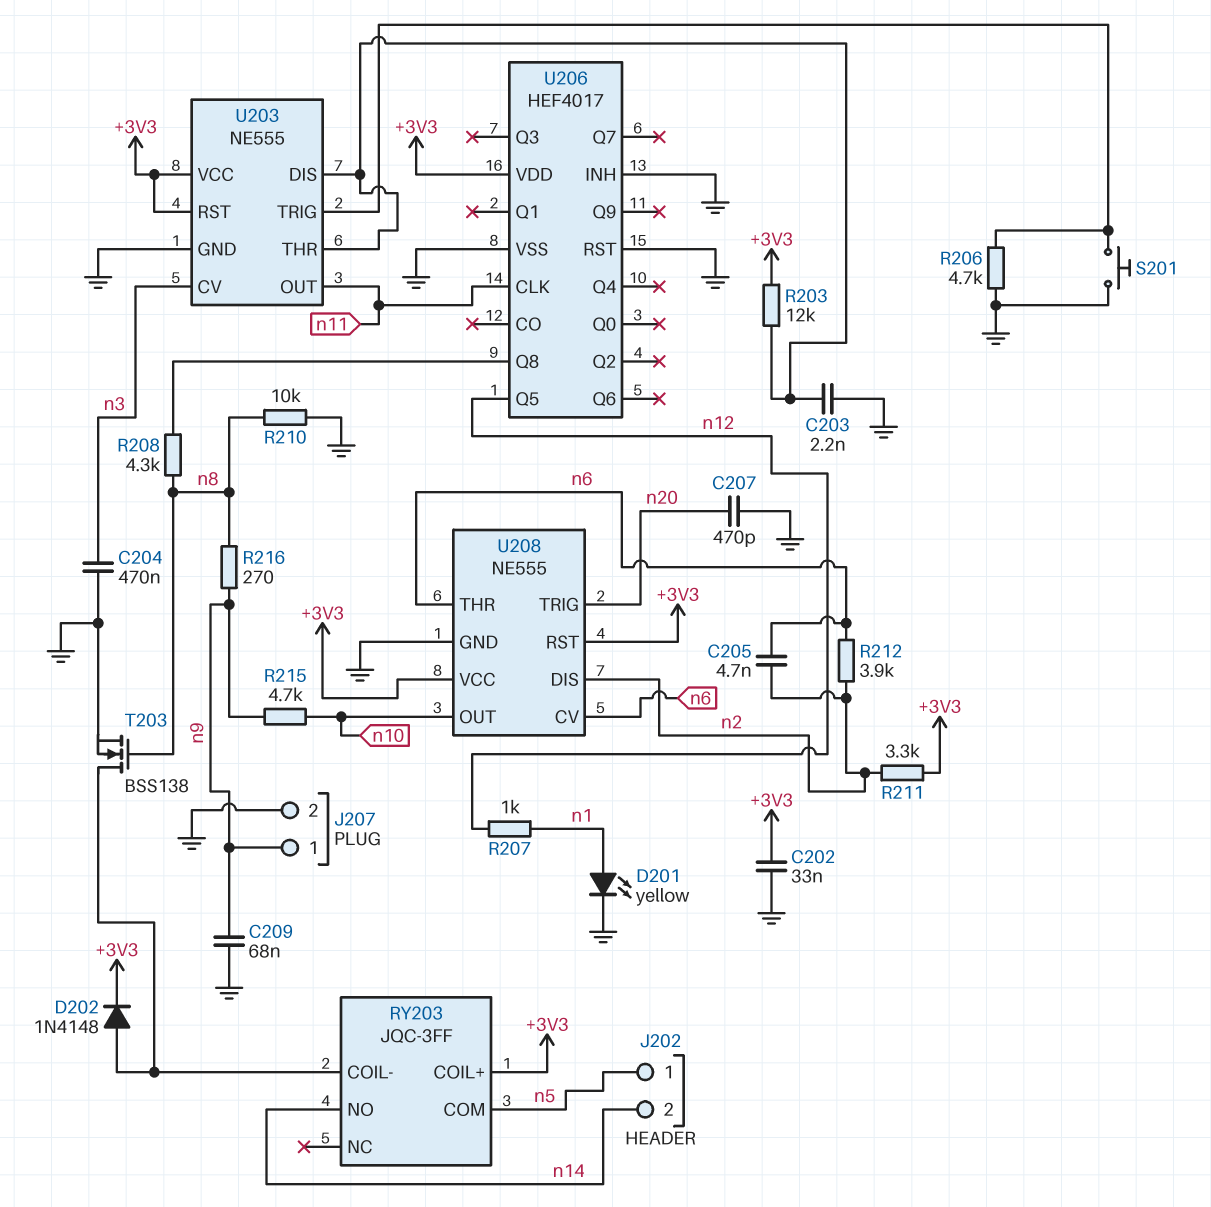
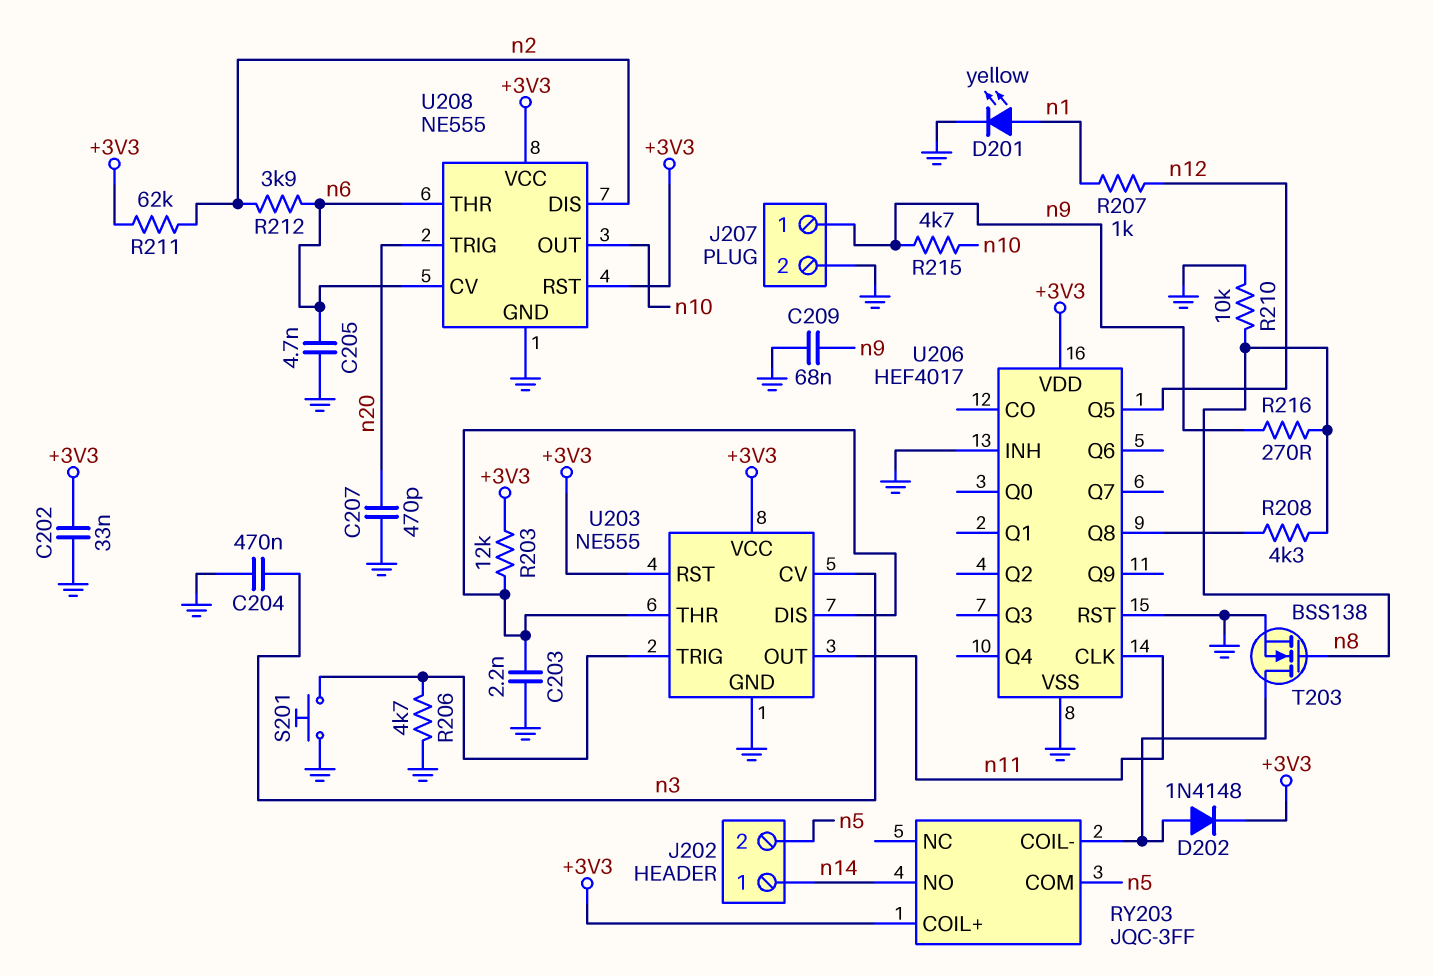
C205: 4.7nF (n2, n6) -> 4.7nF (GND, n6)
J202 pin 1: n5 -> n14
J202 pin 2: n14 -> n5
R211: 3.3k (+3V3, n2) -> 62k (+3V3, n2)

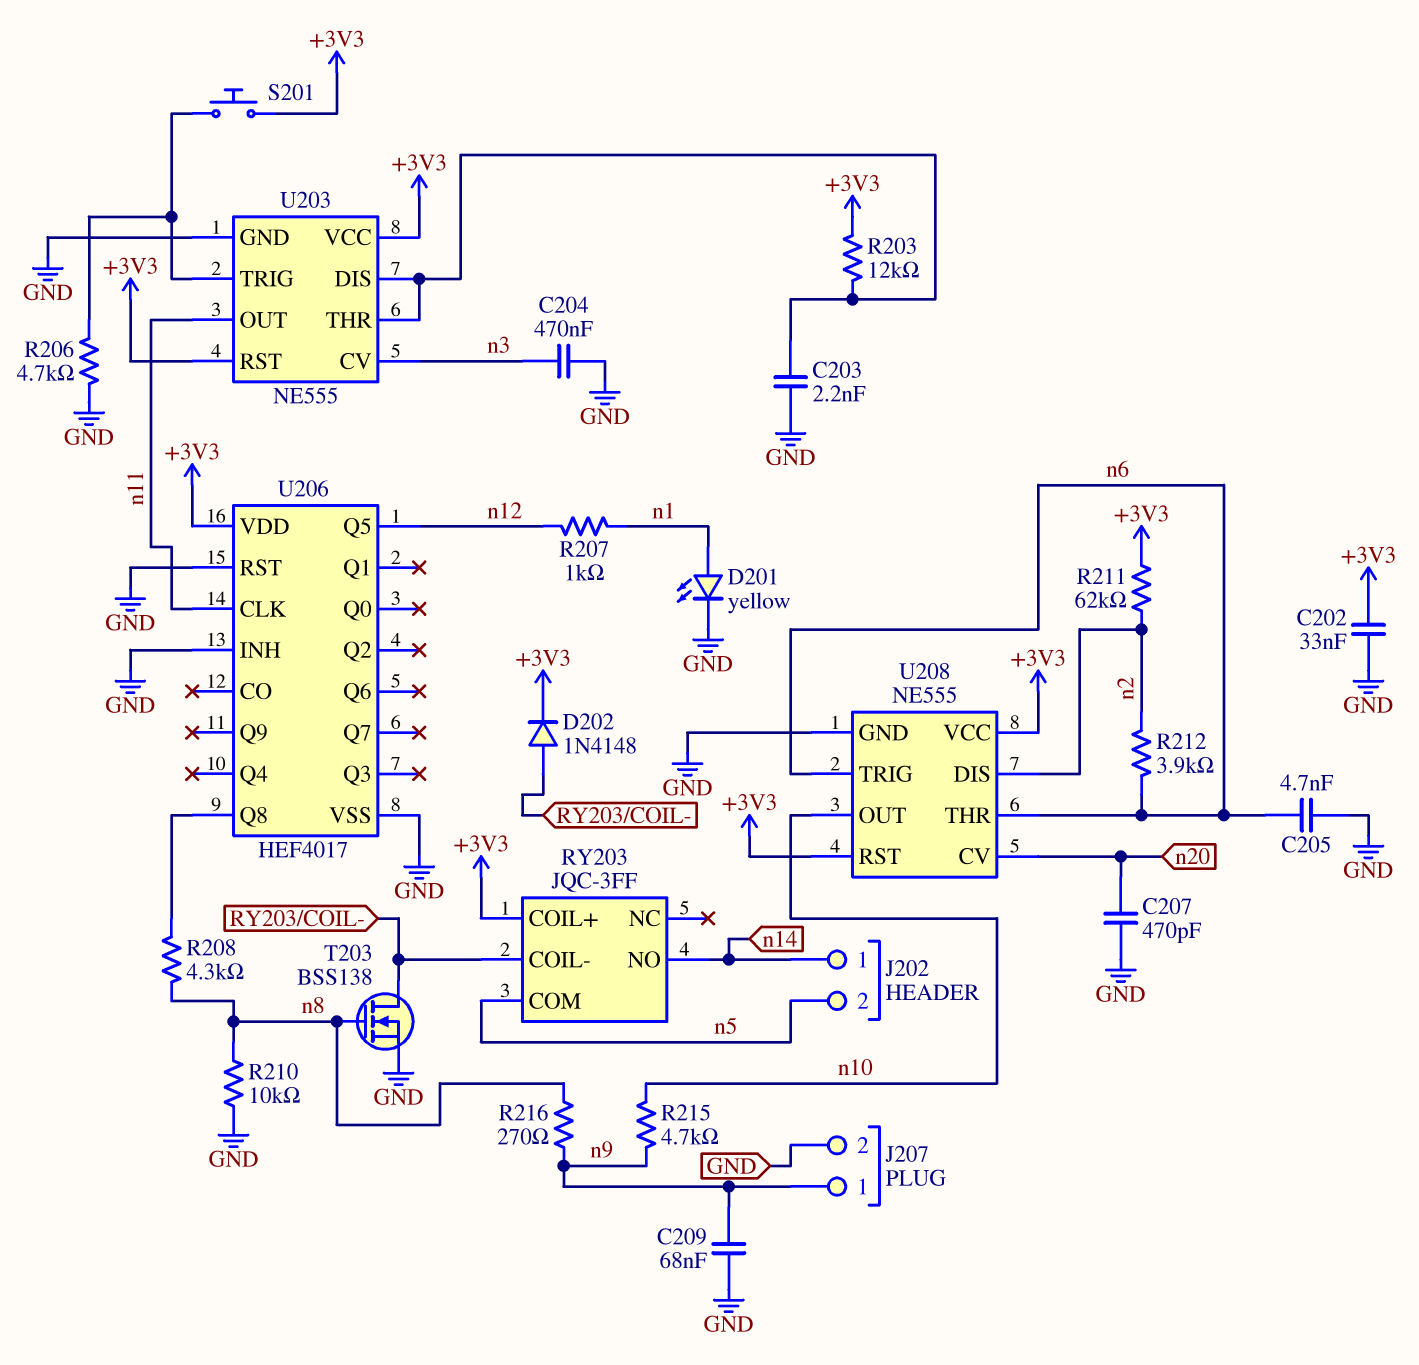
S201: button (GND, U203/TRIG) -> button (+3V3, U203/TRIG)
U208 pin CV: n6 -> n20
U208 pin TRIG: n20 -> n6

